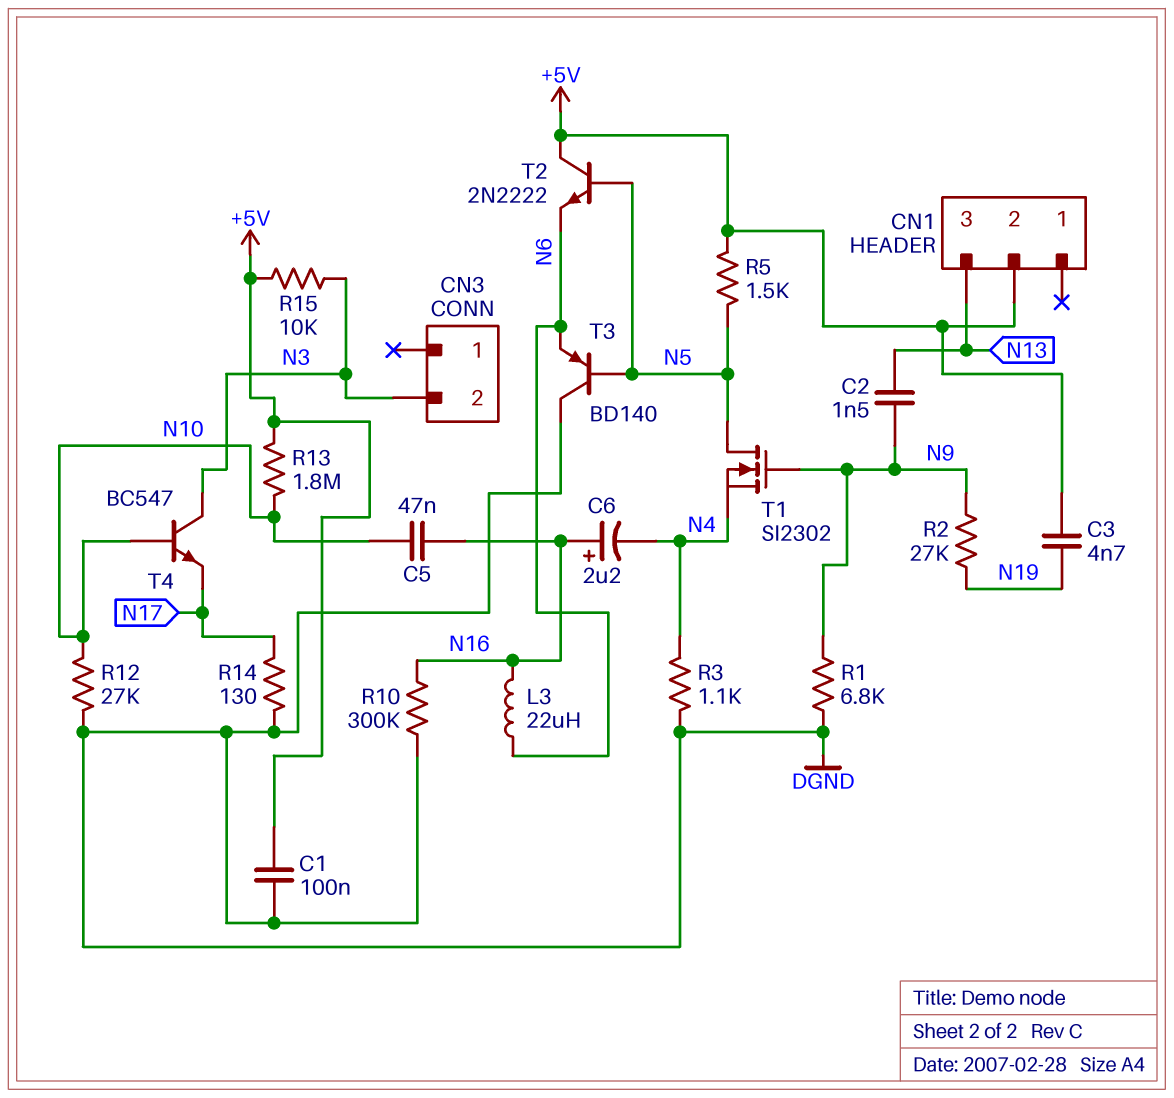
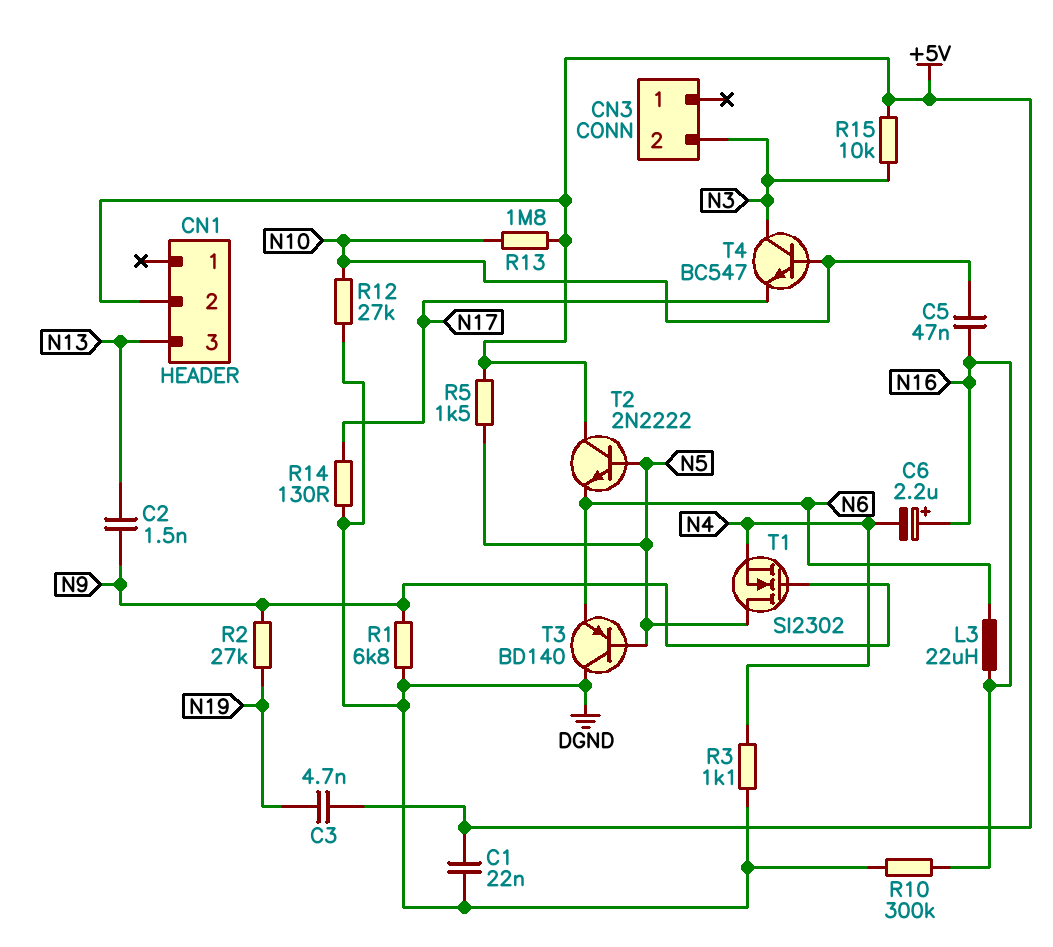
C1: 100nF (+5V, DGND) -> 22nF (+5V, DGND)

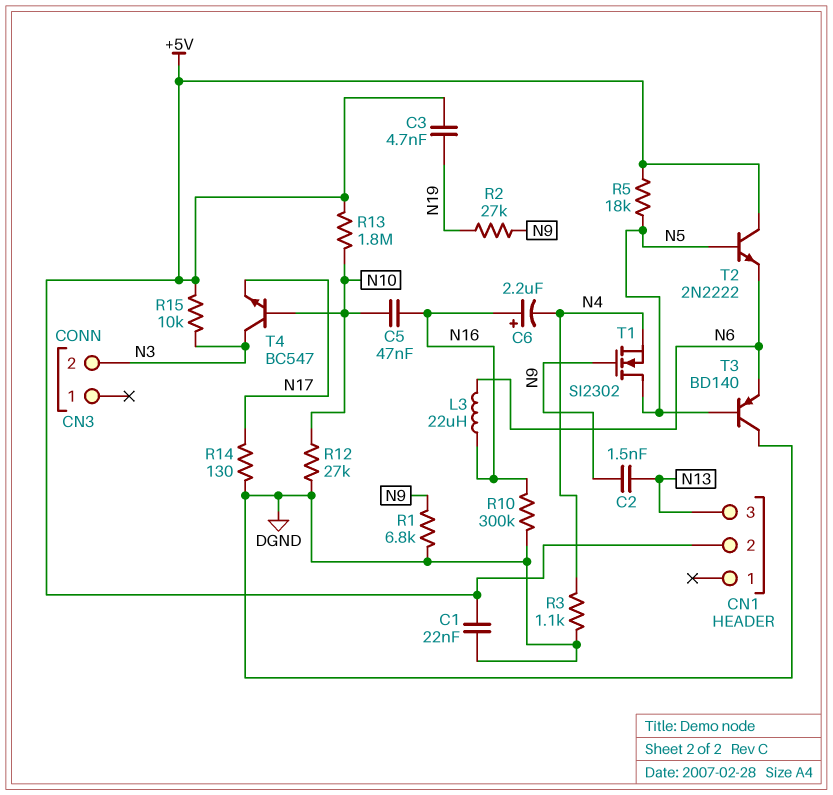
R5: 1.5k (+5V, N5) -> 18k (+5V, N5)

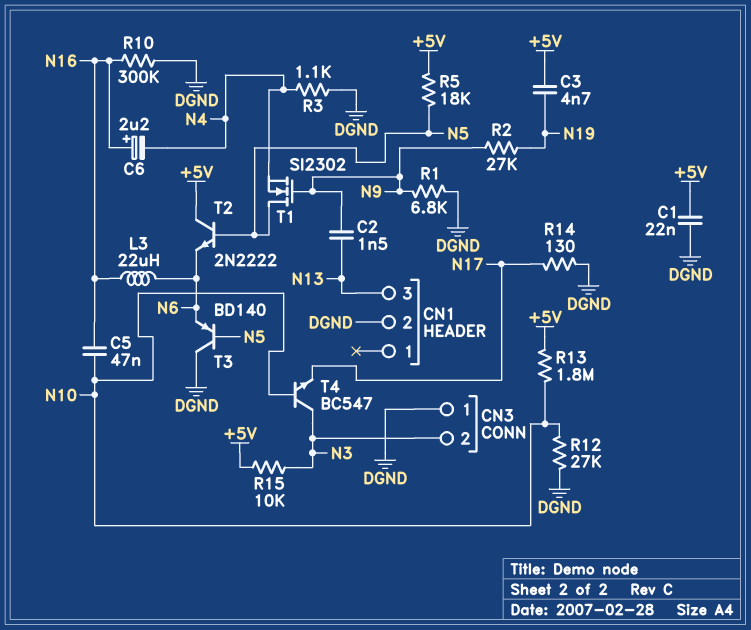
CN1 pin 2: +5V -> DGND
CN3 pin 1: none -> DGND

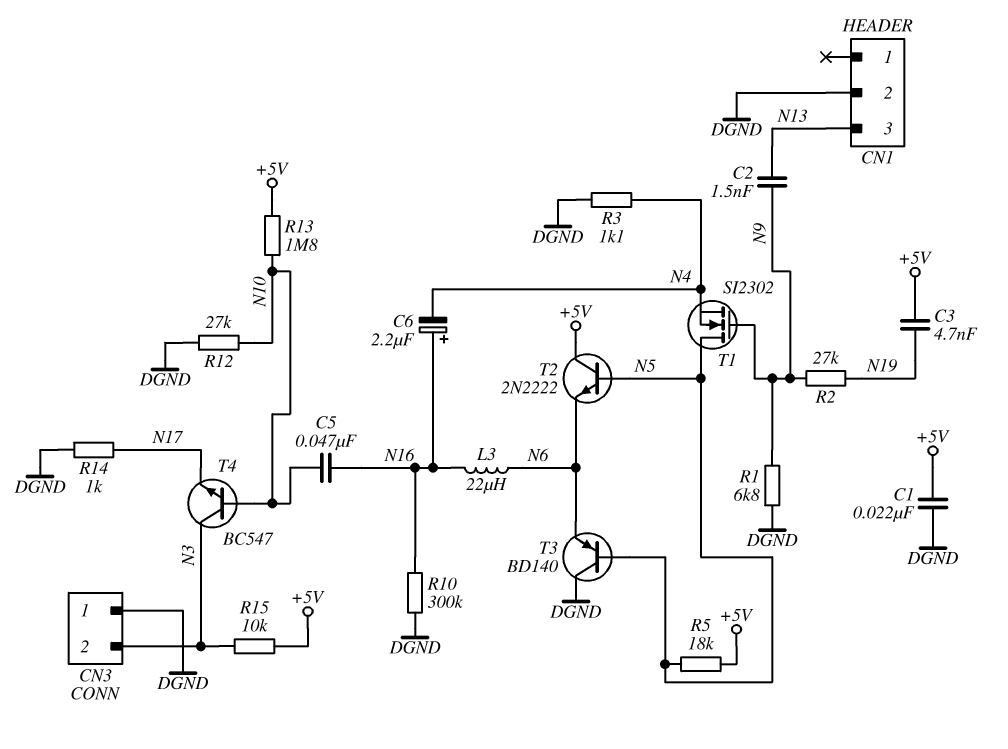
R14: 130 (DGND, N17) -> 1k (DGND, N17)

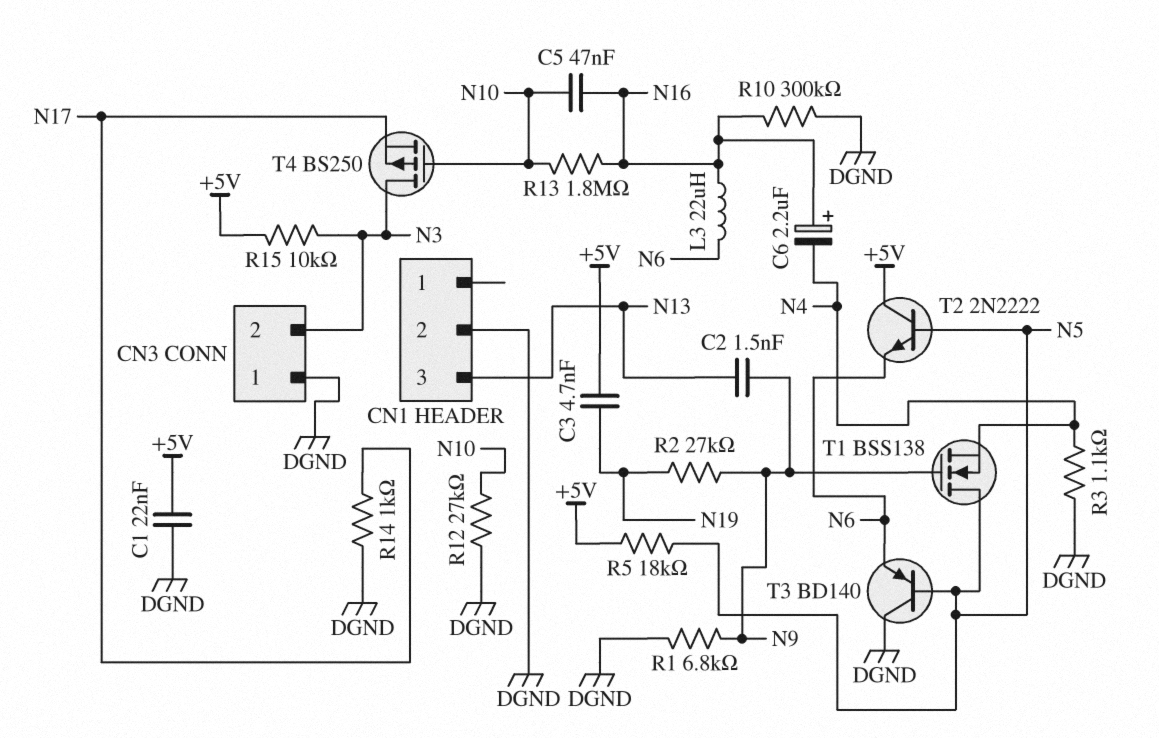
R13: 1.8M (+5V, N10) -> 1.8M (N10, N16)
T1: NMOS SI2302 (G N9, D N5, S N4) -> NMOS BSS138 (G N9, D N5, S N4)
T4: NPN BC547 (B N10, C N3, E N17) -> PMOS BS250 (G N10, D N3, S N17)

